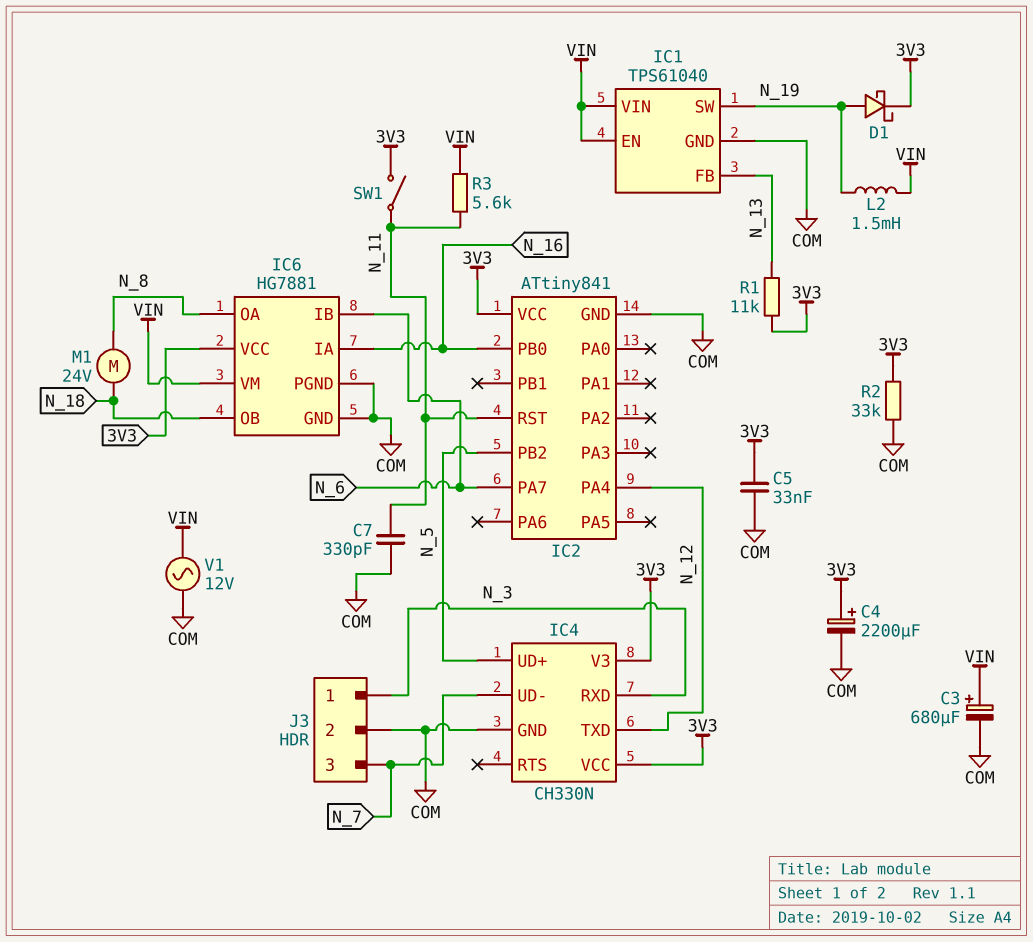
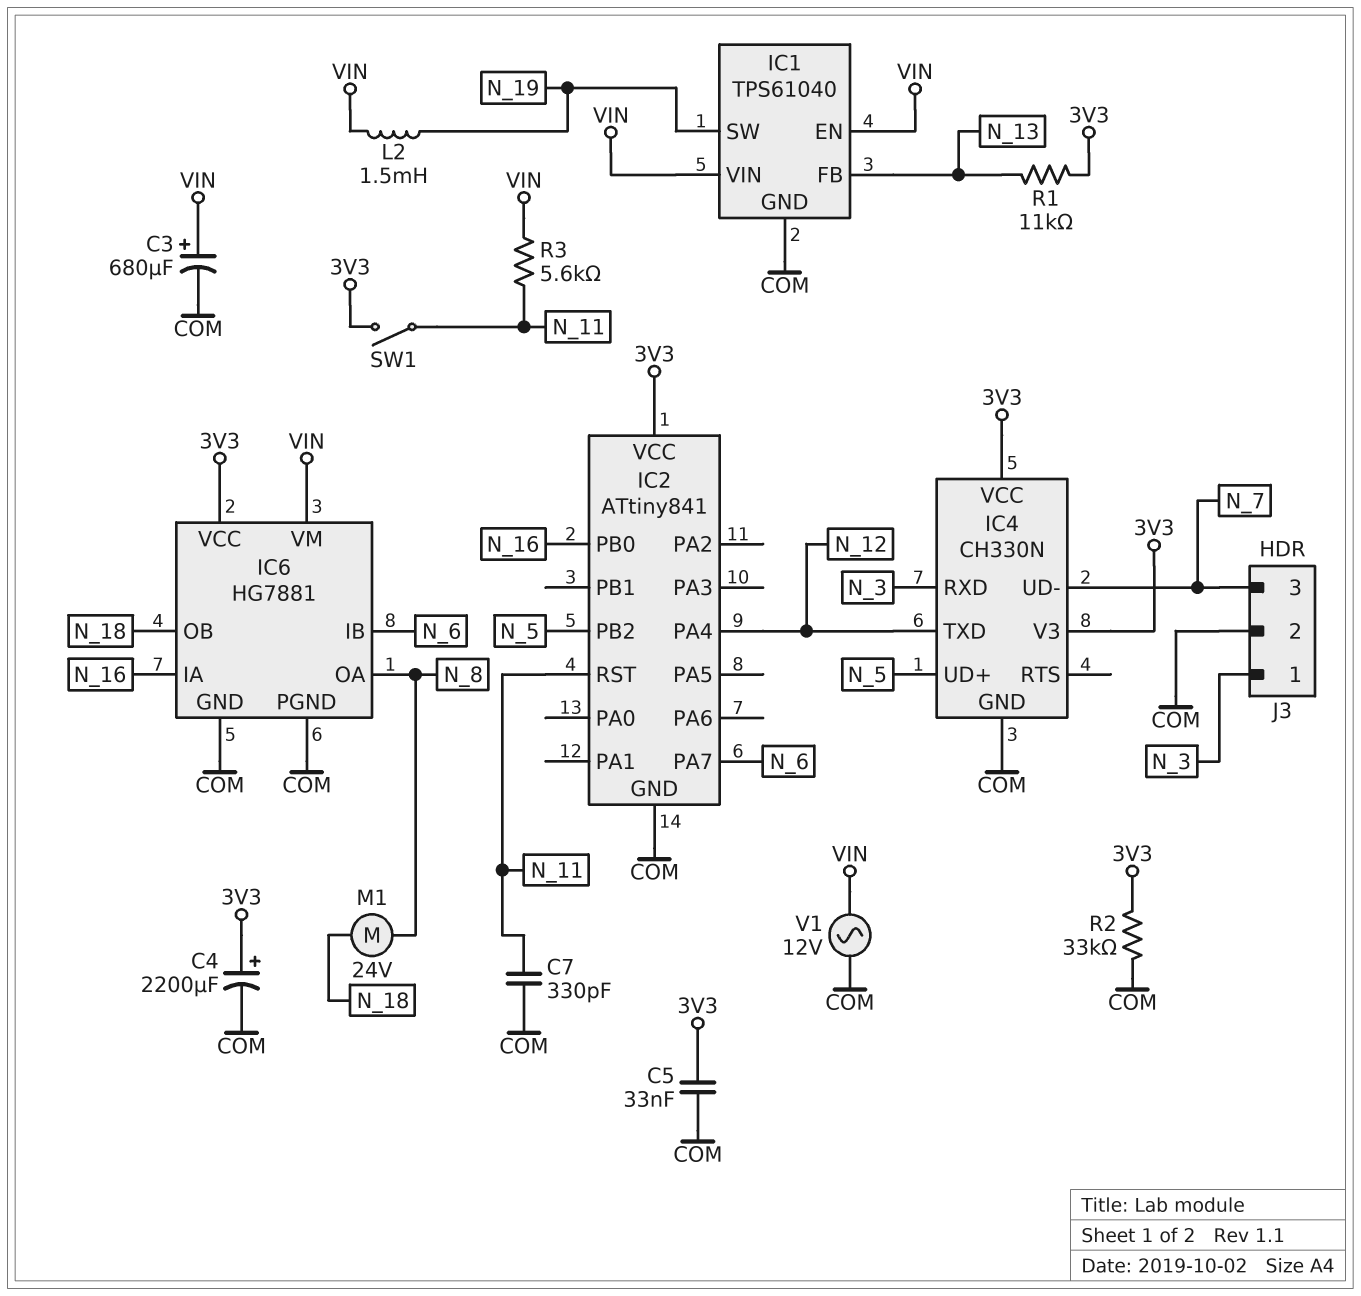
D1: schottky (A N_19, K 3V3) -> none

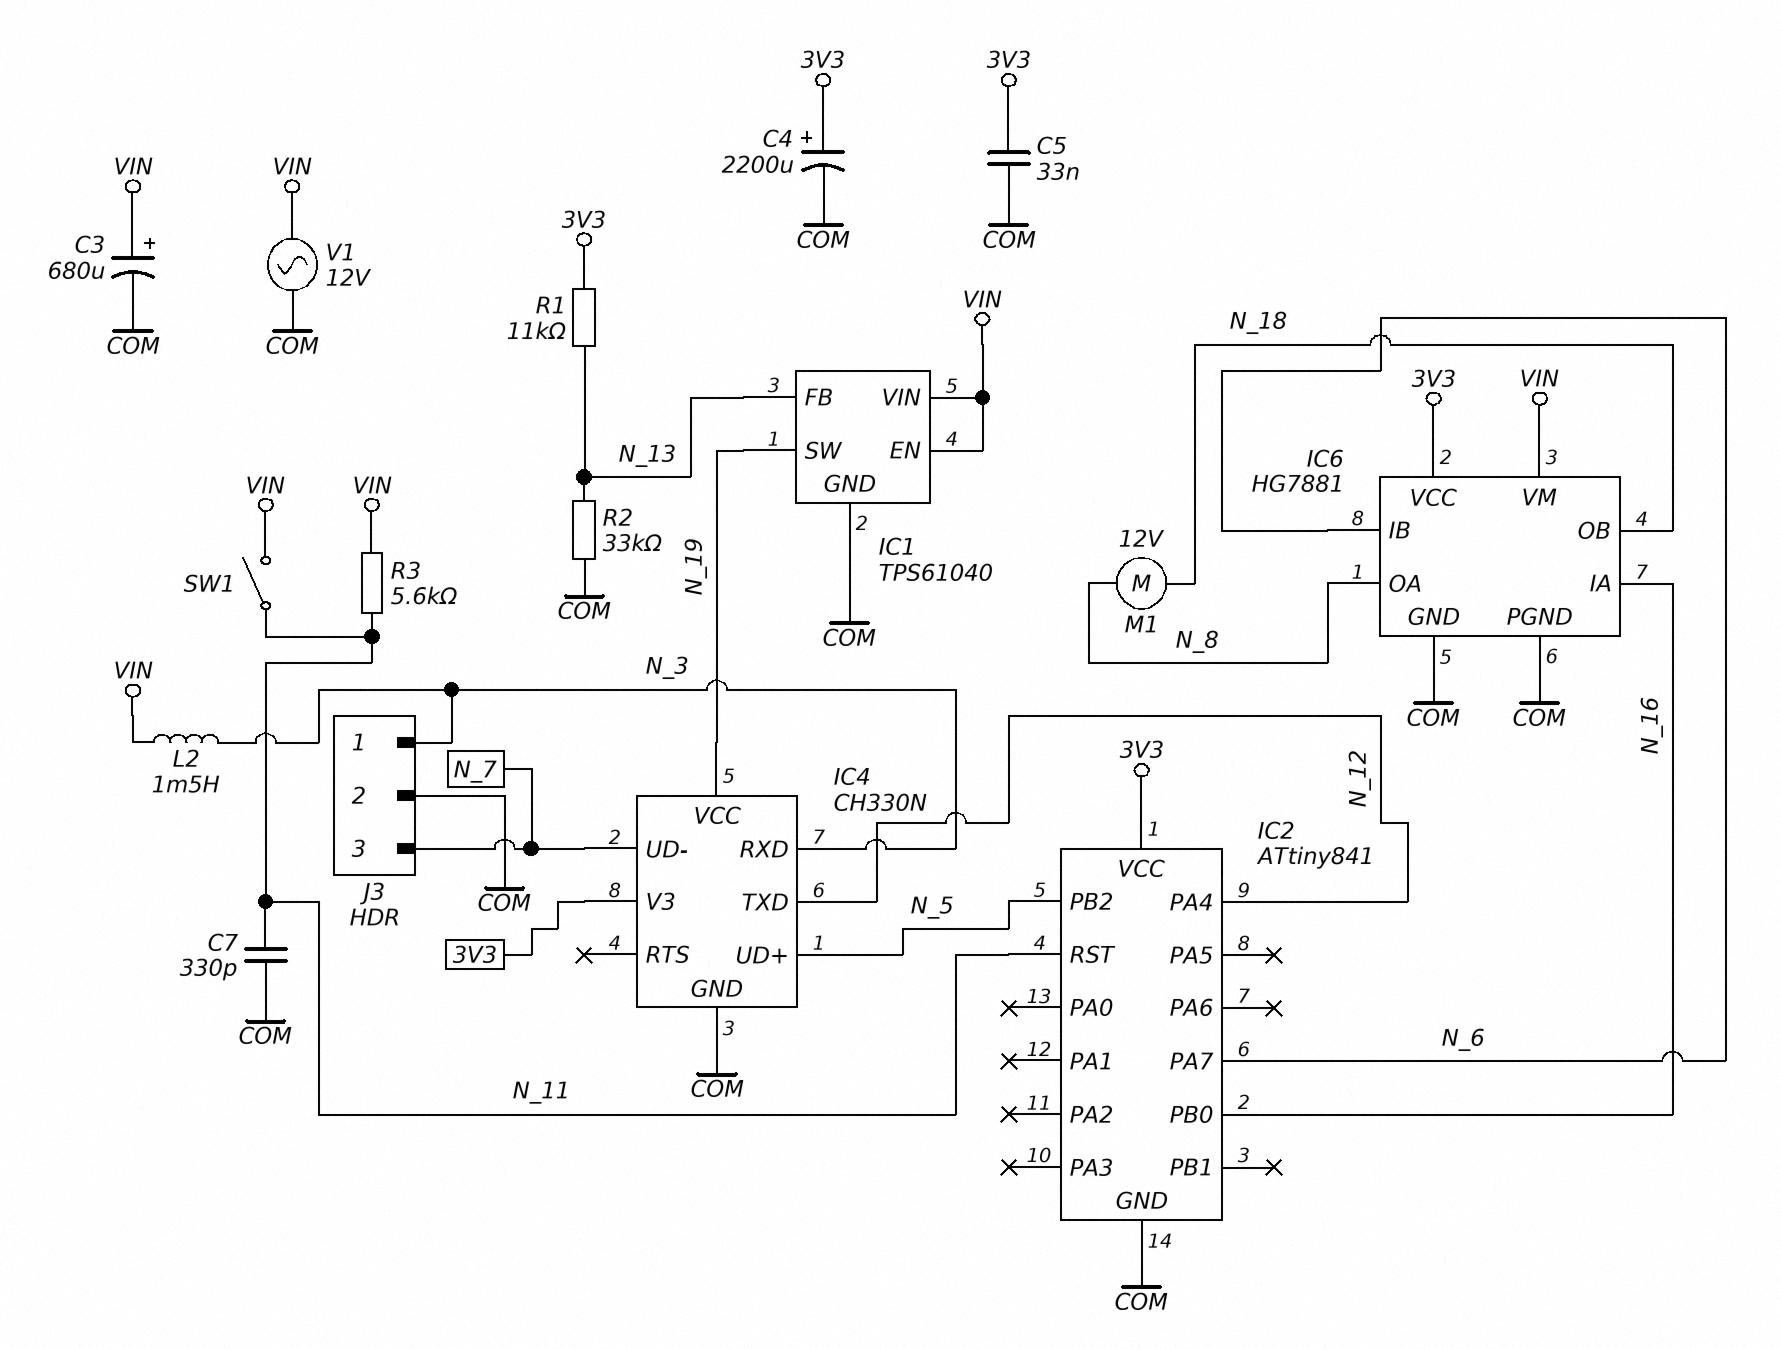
IC4 pin VCC: 3V3 -> N_19
L2: 1.5mH (N_19, VIN) -> 1.5mH (N_3, VIN)
M1: motor 24V (N_8, N_18) -> motor 12V (N_8, N_18)
R2: 33k (3V3, COM) -> 33k (COM, N_13)
SW1: switch (3V3, N_11) -> switch (N_11, VIN)

